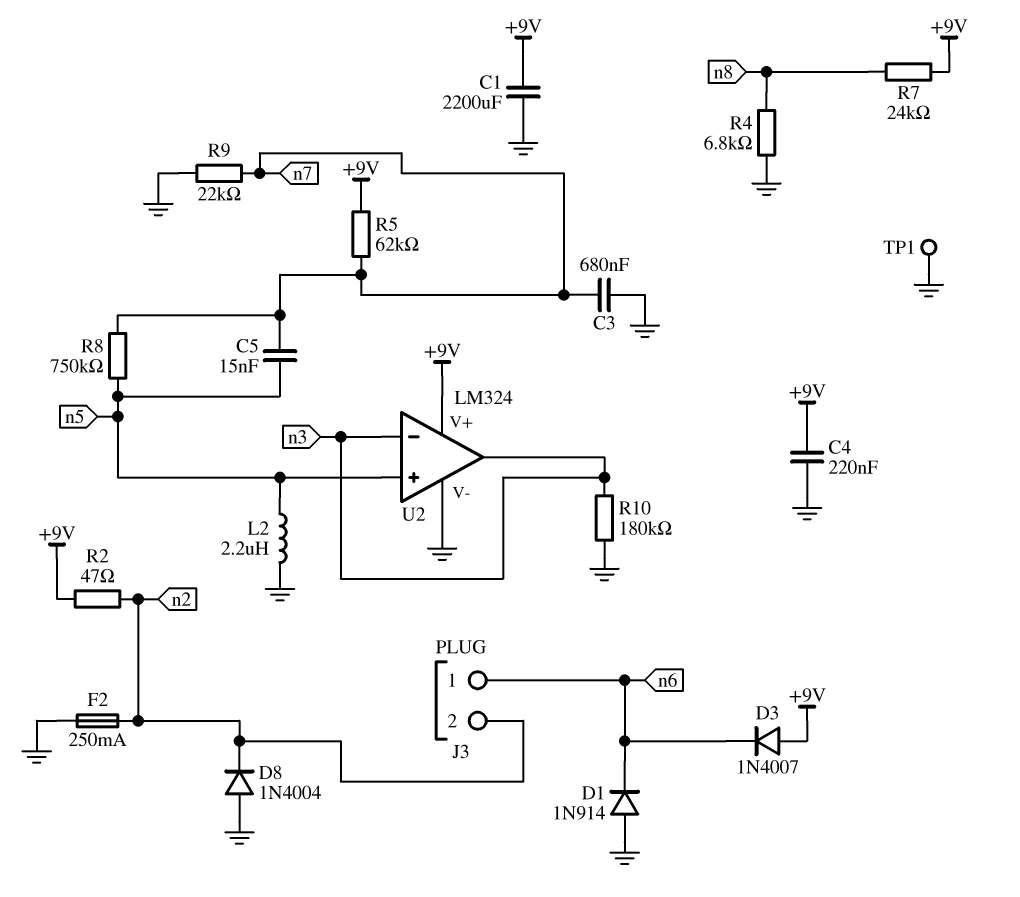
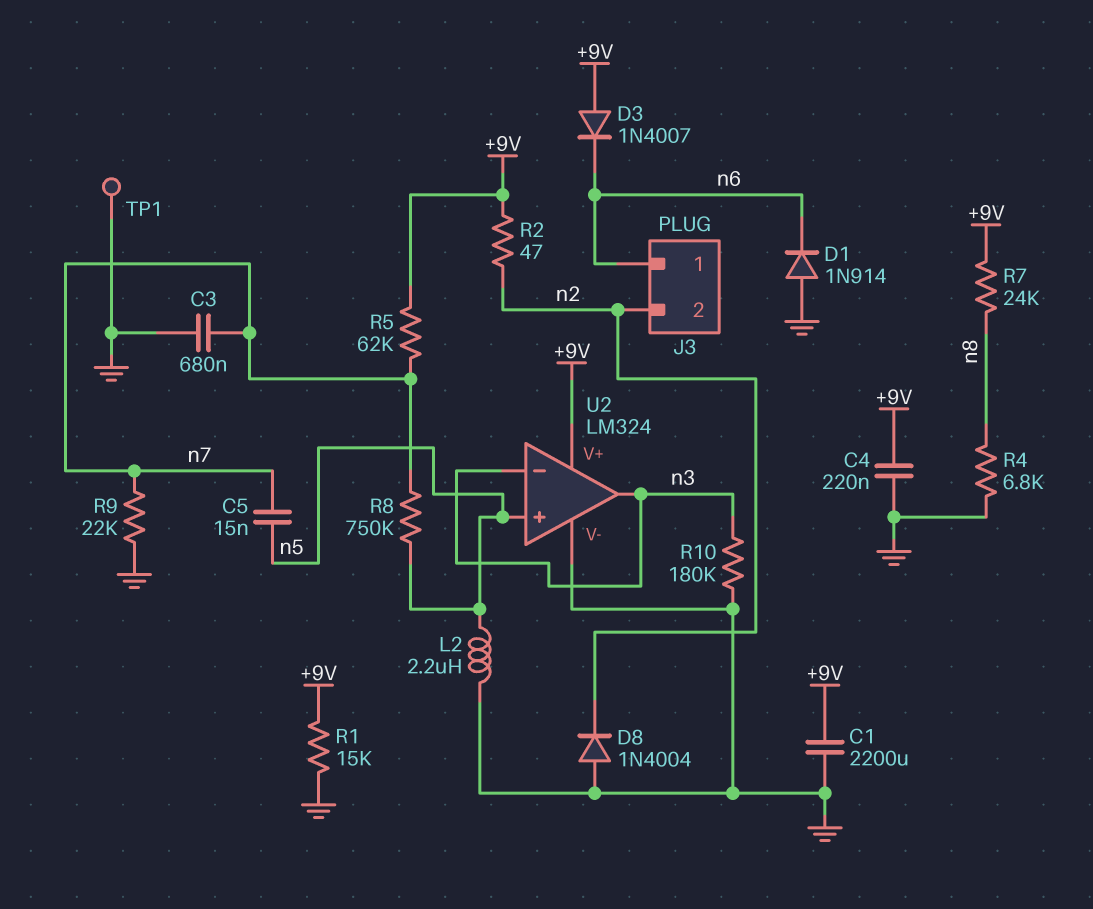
F2: 250mA (GND, n2) -> none
R1: none -> 15k (+9V, GND)

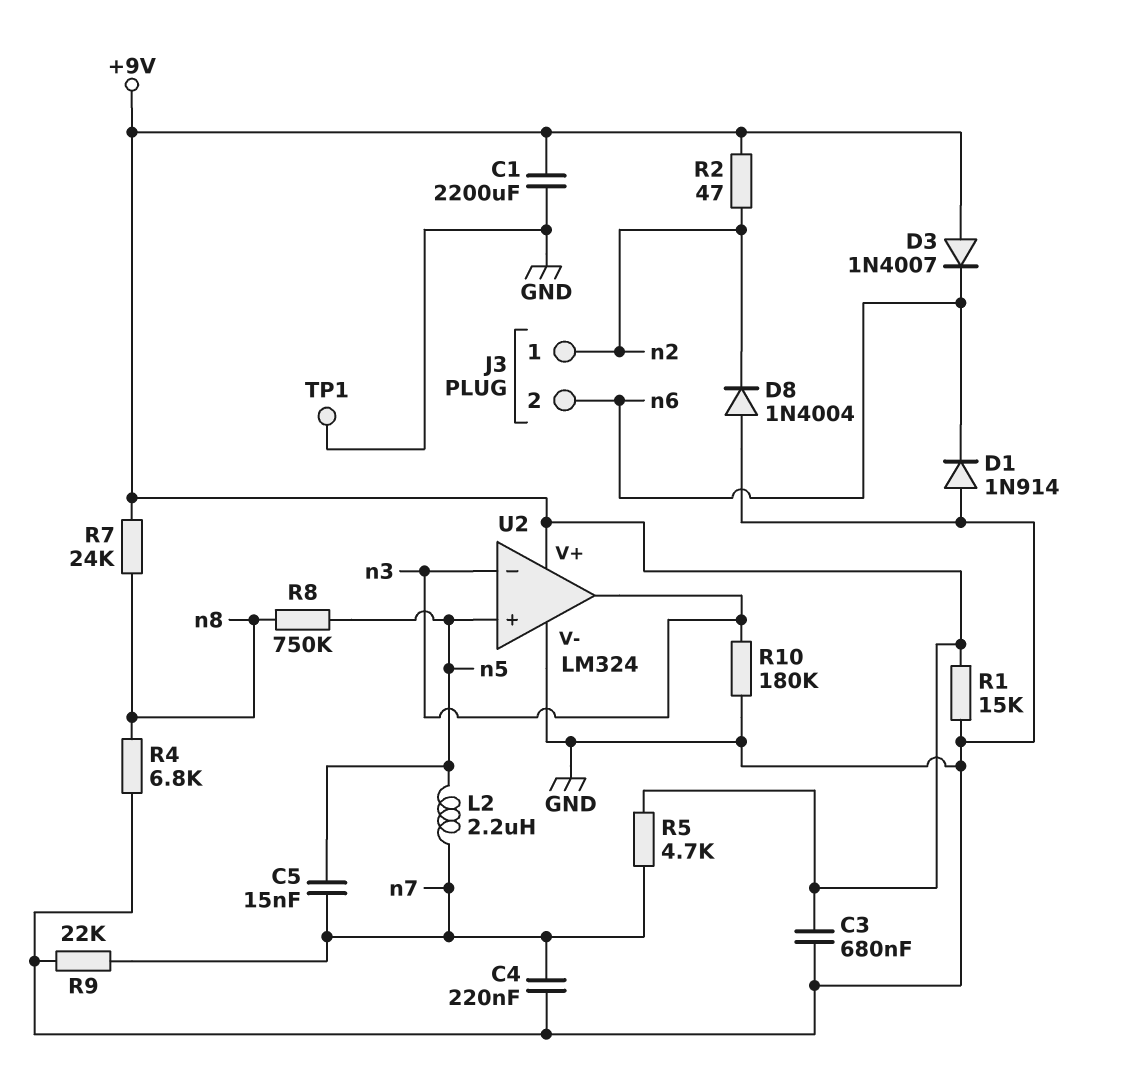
C3: 680nF (GND, n7) -> 680nF (+9V, GND)
C4: 220nF (+9V, GND) -> 220nF (GND, n7)
J3 pin 1: n6 -> n2
J3 pin 2: n2 -> n6
L2: 2.2uH (GND, n5) -> 2.2uH (n5, n7)
R5: 62k (+9V, n7) -> 4.7k (+9V, n7)
R8: 750k (n5, n7) -> 750k (n5, n8)

